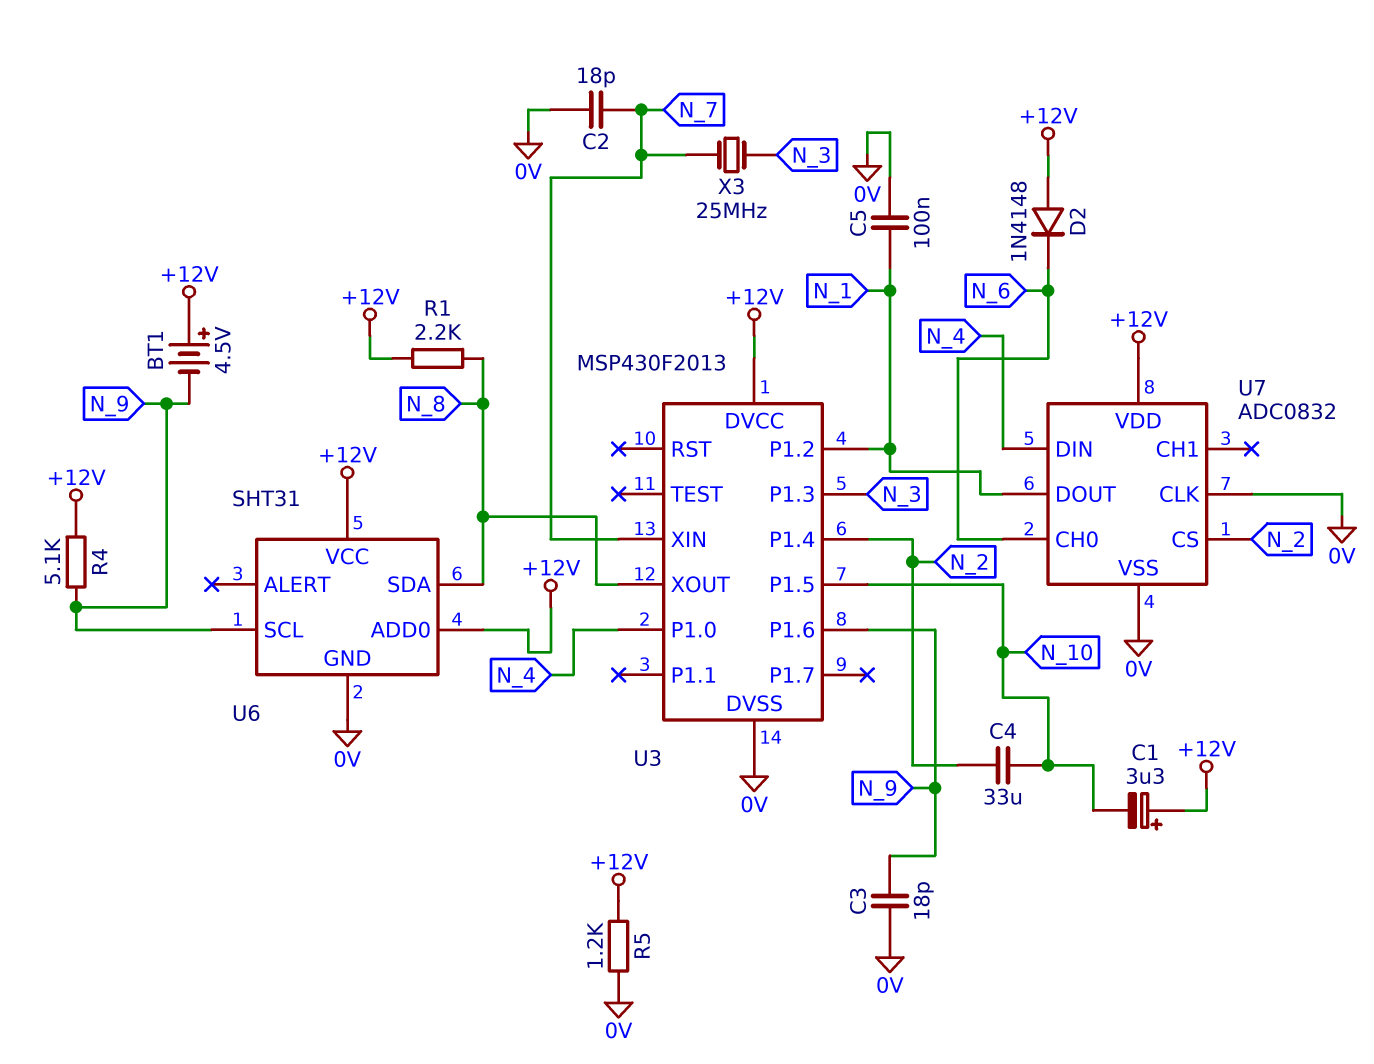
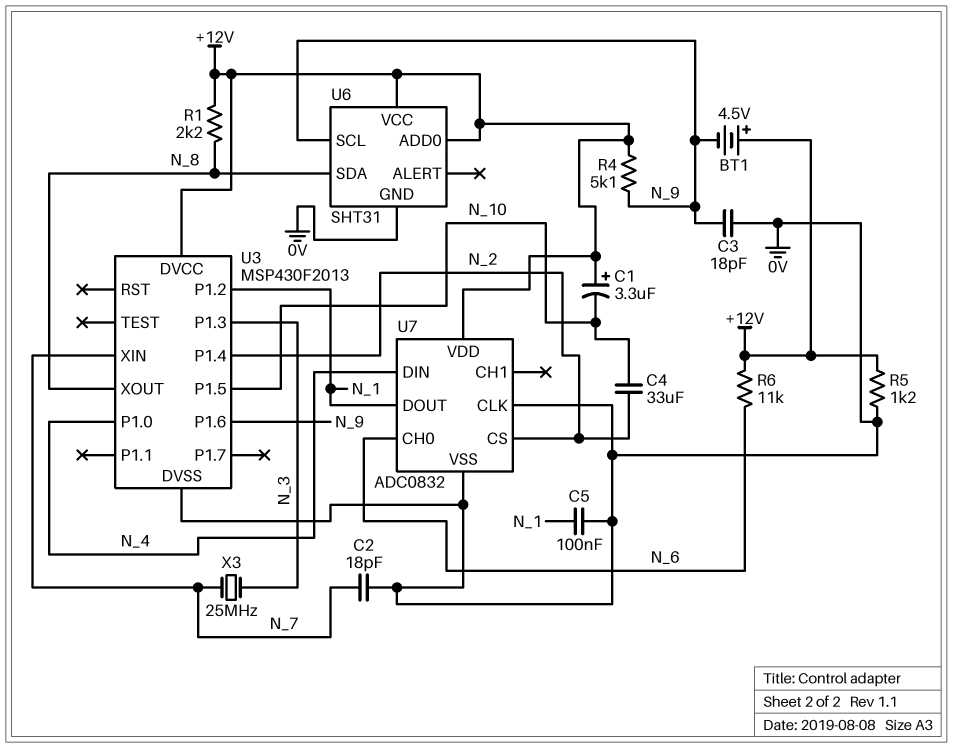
D2: diode 1N4148 (A +12V, K N_6) -> none
R6: none -> 11k (+12V, N_6)

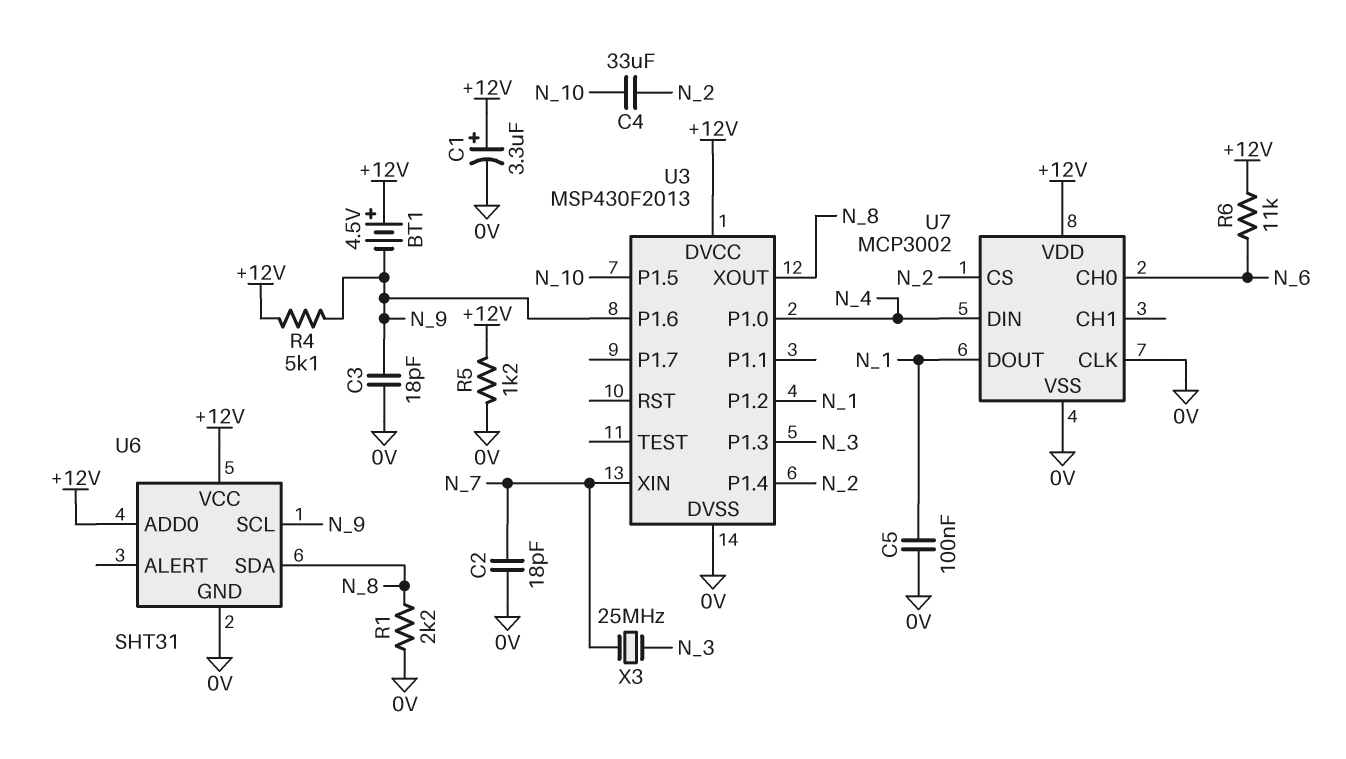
C1: 3.3uF (plus +12V, minus N_10) -> 3.3uF (plus +12V, minus 0V)
R1: 2.2k (+12V, N_8) -> 2.2k (0V, N_8)
U7: ADC0832 -> MCP3002

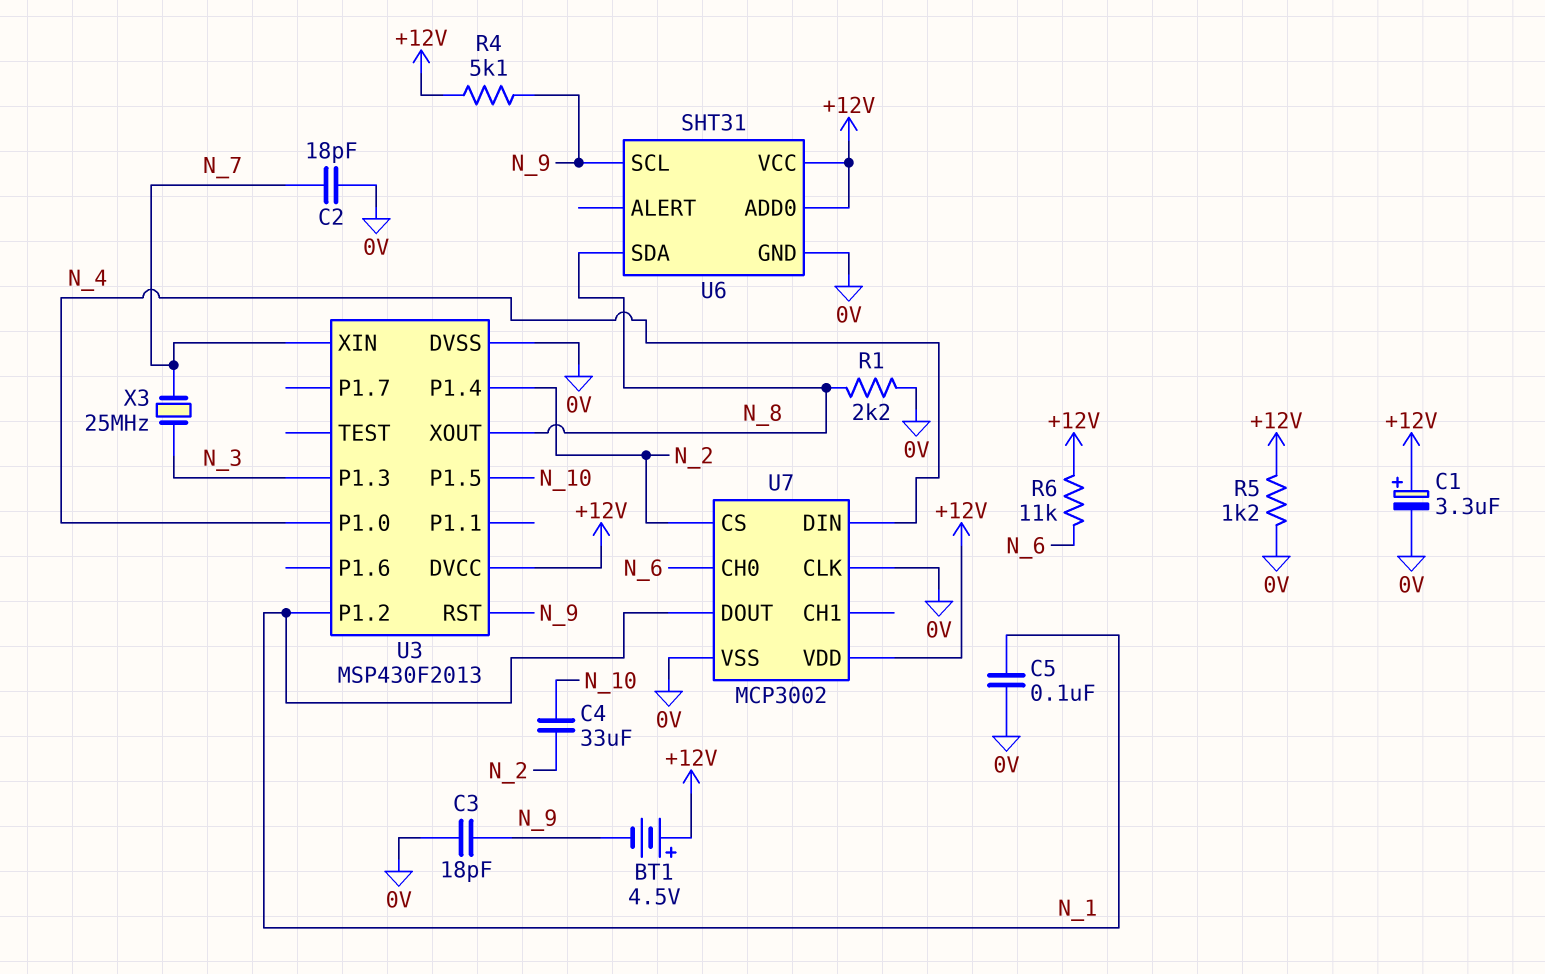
U3 pin P1.6: N_9 -> none
U3 pin RST: none -> N_9

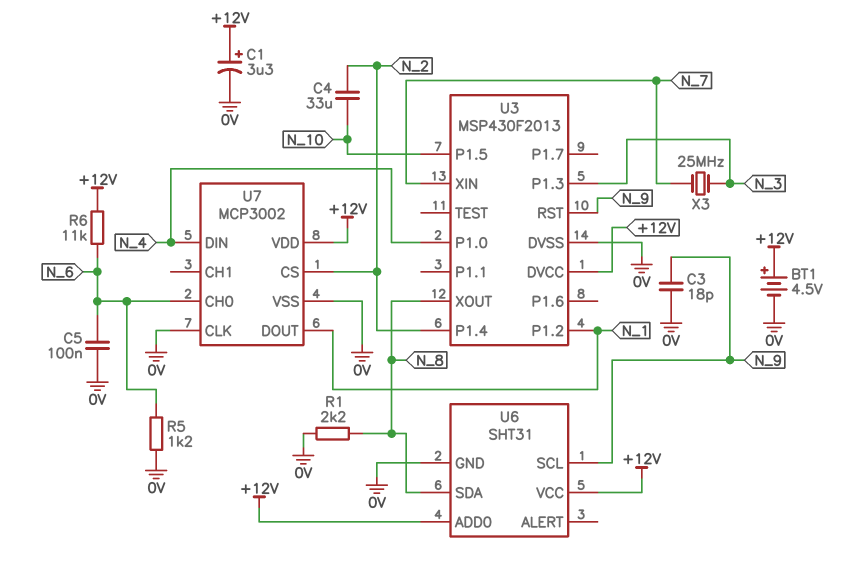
BT1: 4.5V (plus +12V, minus N_9) -> 4.5V (plus +12V, minus 0V)
C2: 18pF (0V, N_7) -> none
C5: 100nF (0V, N_1) -> 100nF (0V, N_6)
R4: 5.1k (+12V, N_9) -> none
R5: 1.2k (+12V, 0V) -> 1.2k (0V, N_6)

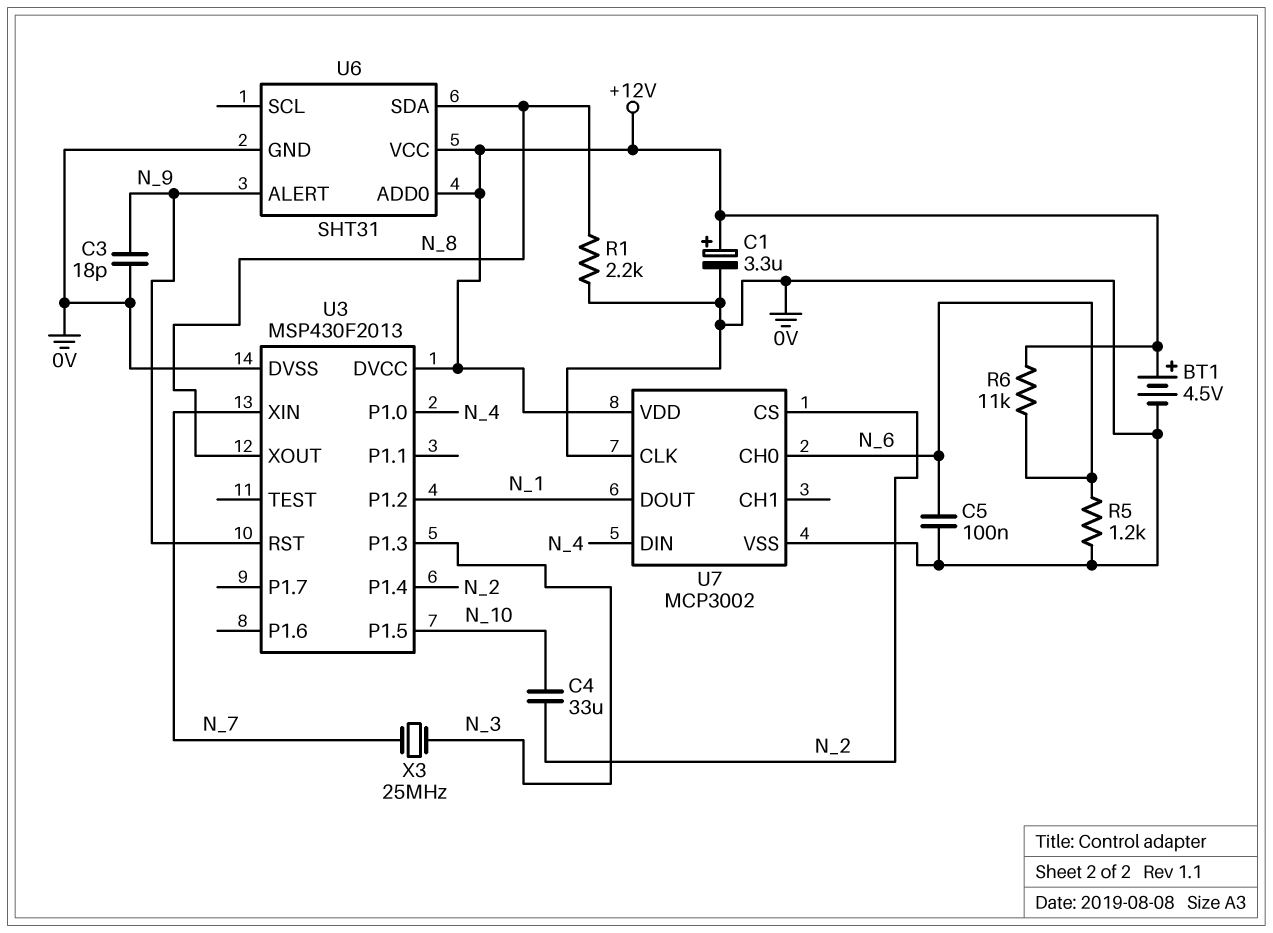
U6 pin ALERT: none -> N_9
U6 pin SCL: N_9 -> none

